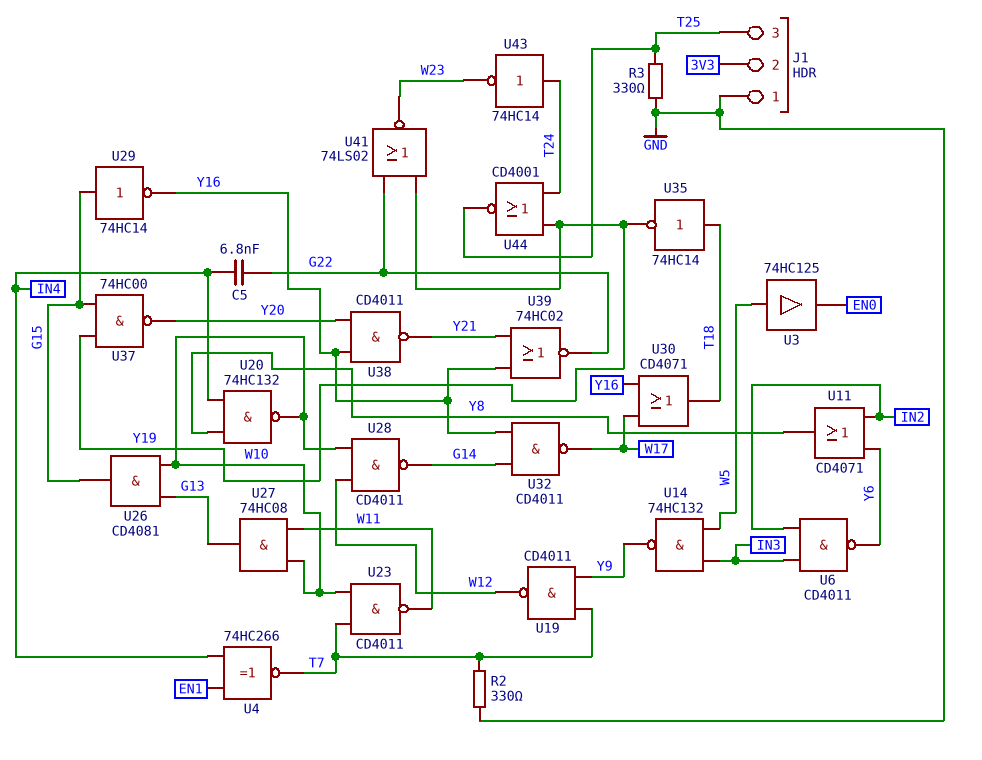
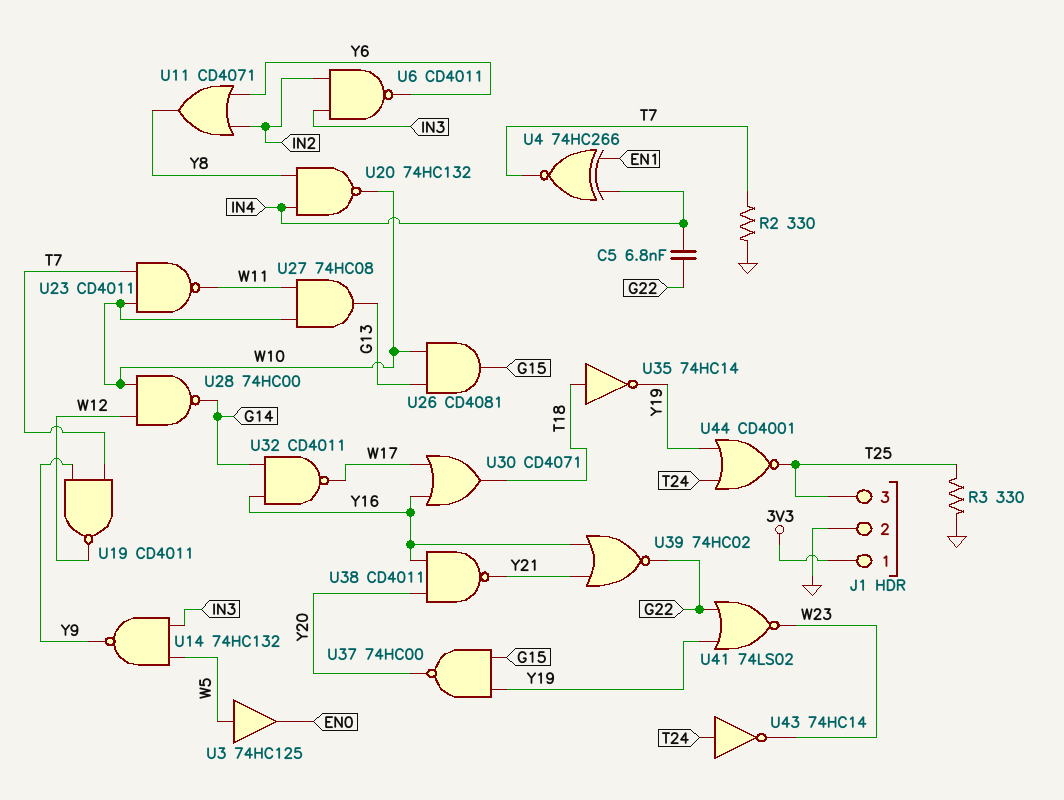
J1 pin 1: GND -> 3V3
J1 pin 2: 3V3 -> GND
U28: NAND CD4011 (in W10, in W12, out G14) -> NAND 74HC00 (in W10, in W12, out G14)
U29: NOT 74HC14 (in G15, out Y16) -> none

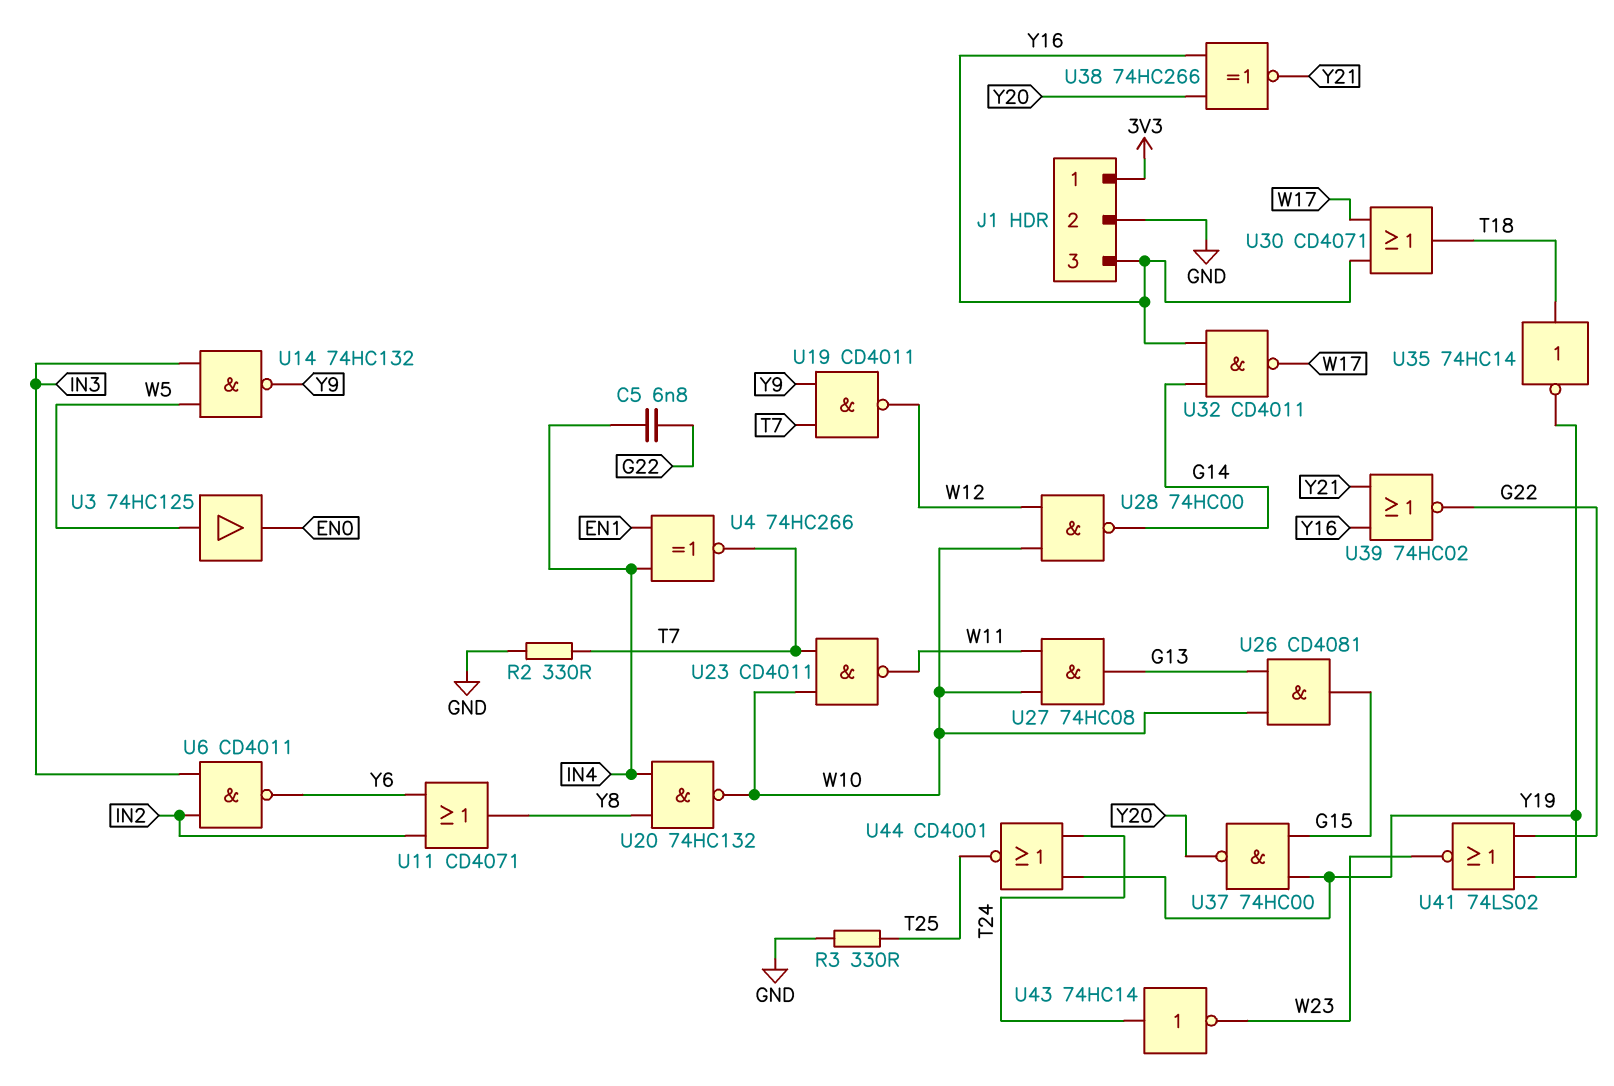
J1 pin 3: T25 -> Y16
U38: NAND CD4011 (in Y16, in Y20, out Y21) -> XNOR 74HC266 (in Y16, in Y20, out Y21)

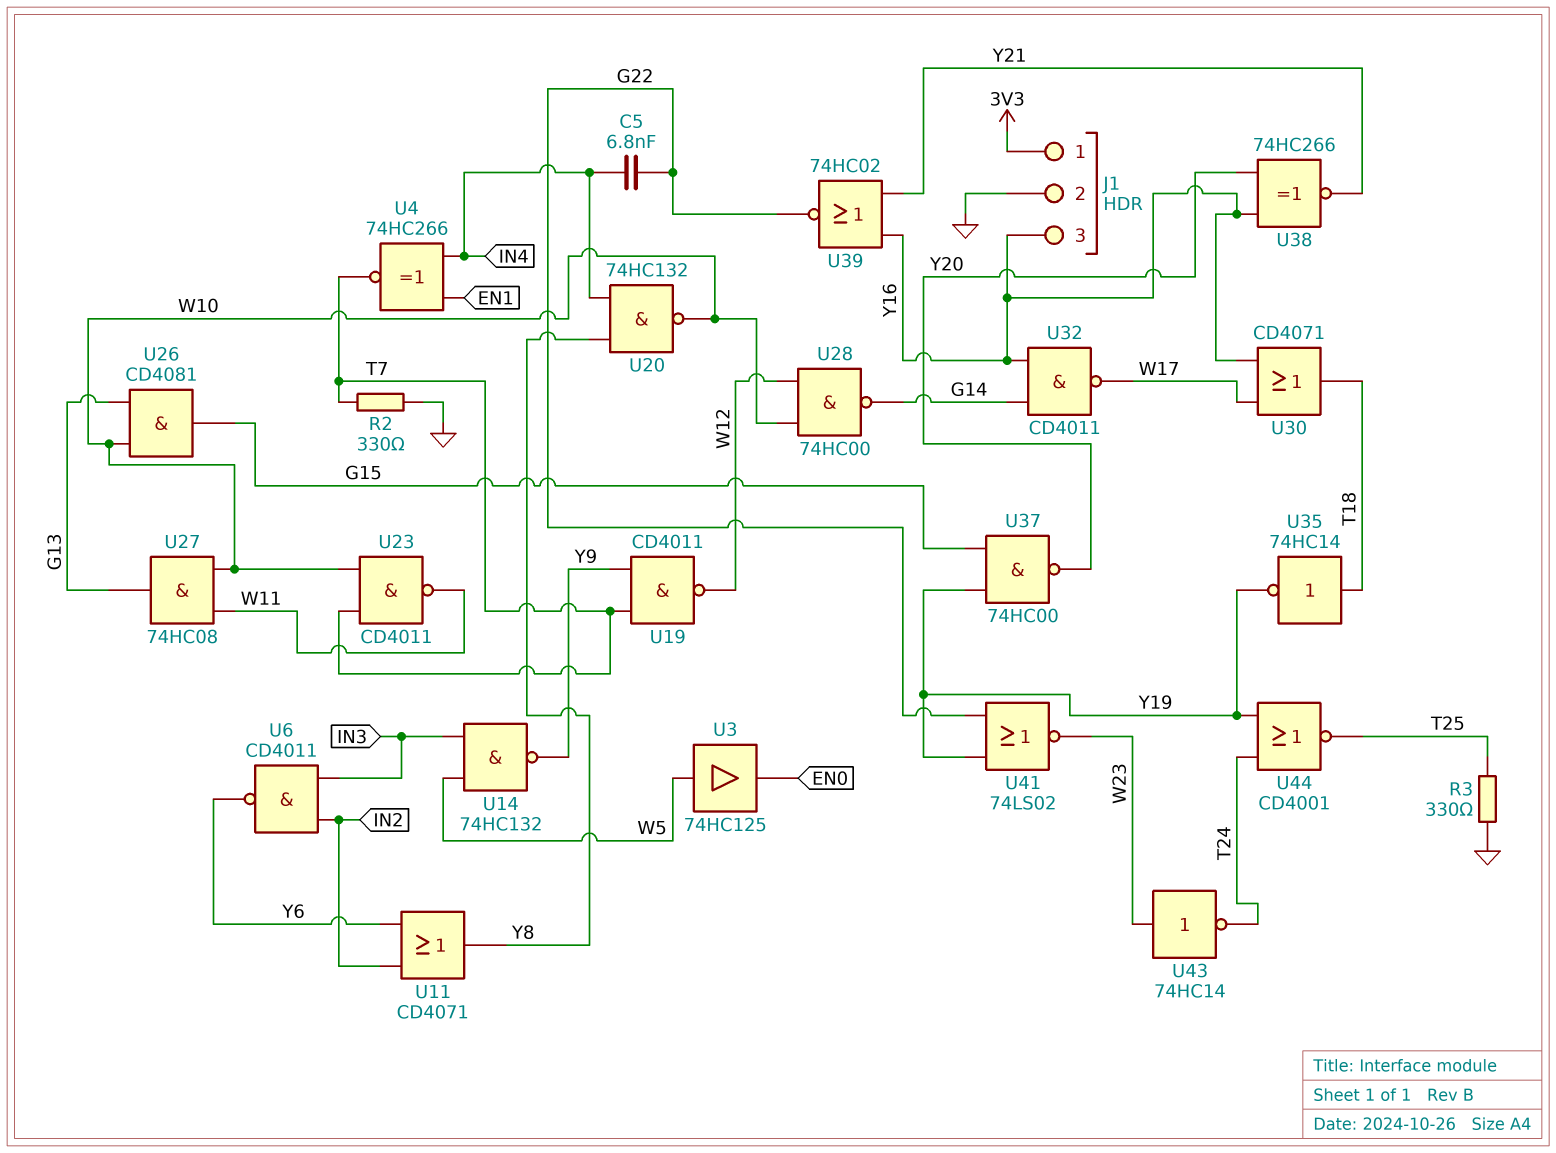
U43: NOT 74HC14 (in T24, out W23) -> NOT 74HC14 (in W23, out T24)

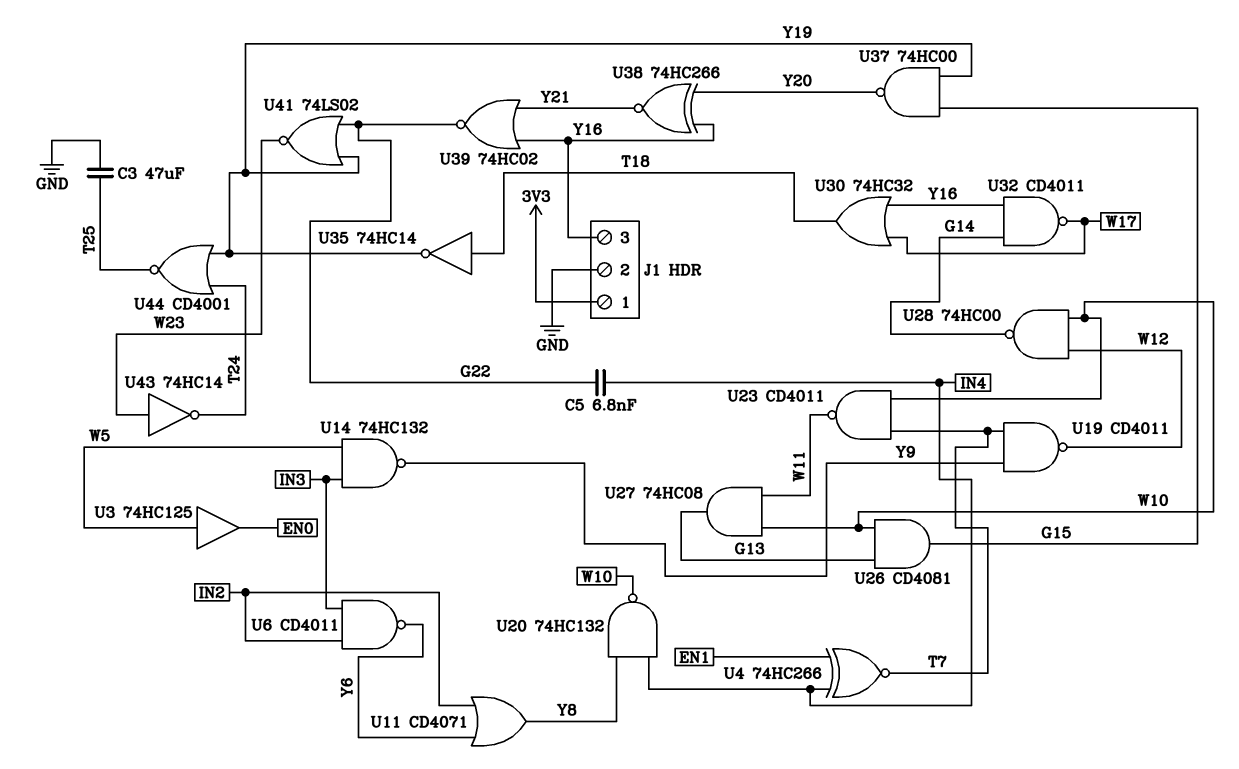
C3: none -> 47uF (GND, T25)
R2: 330 (GND, T7) -> none
R3: 330 (GND, T25) -> none
U30: OR CD4071 (in W17, in Y16, out T18) -> OR 74HC32 (in W17, in Y16, out T18)

